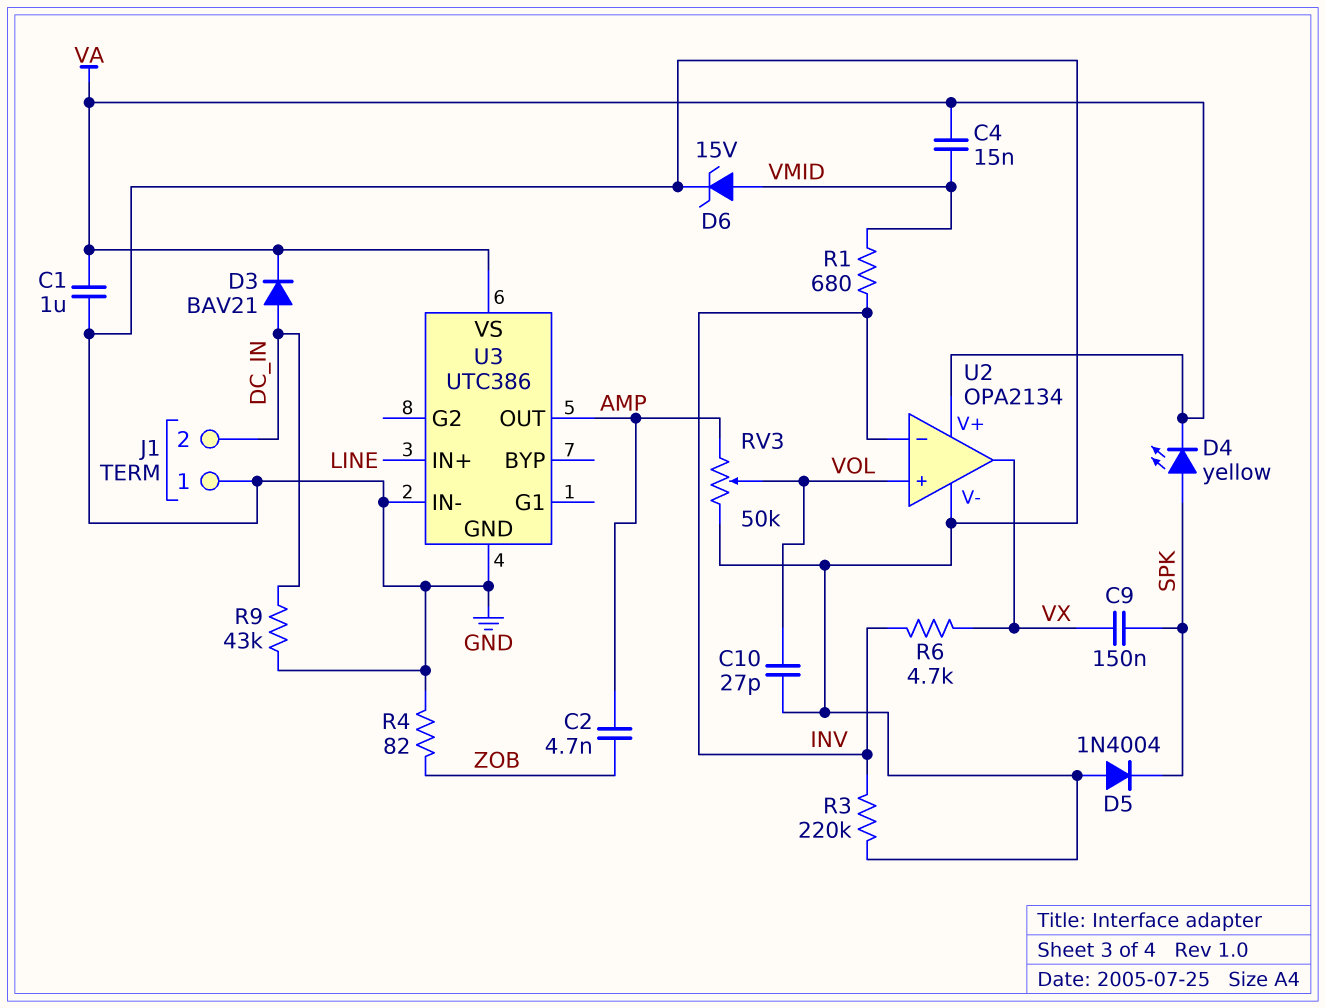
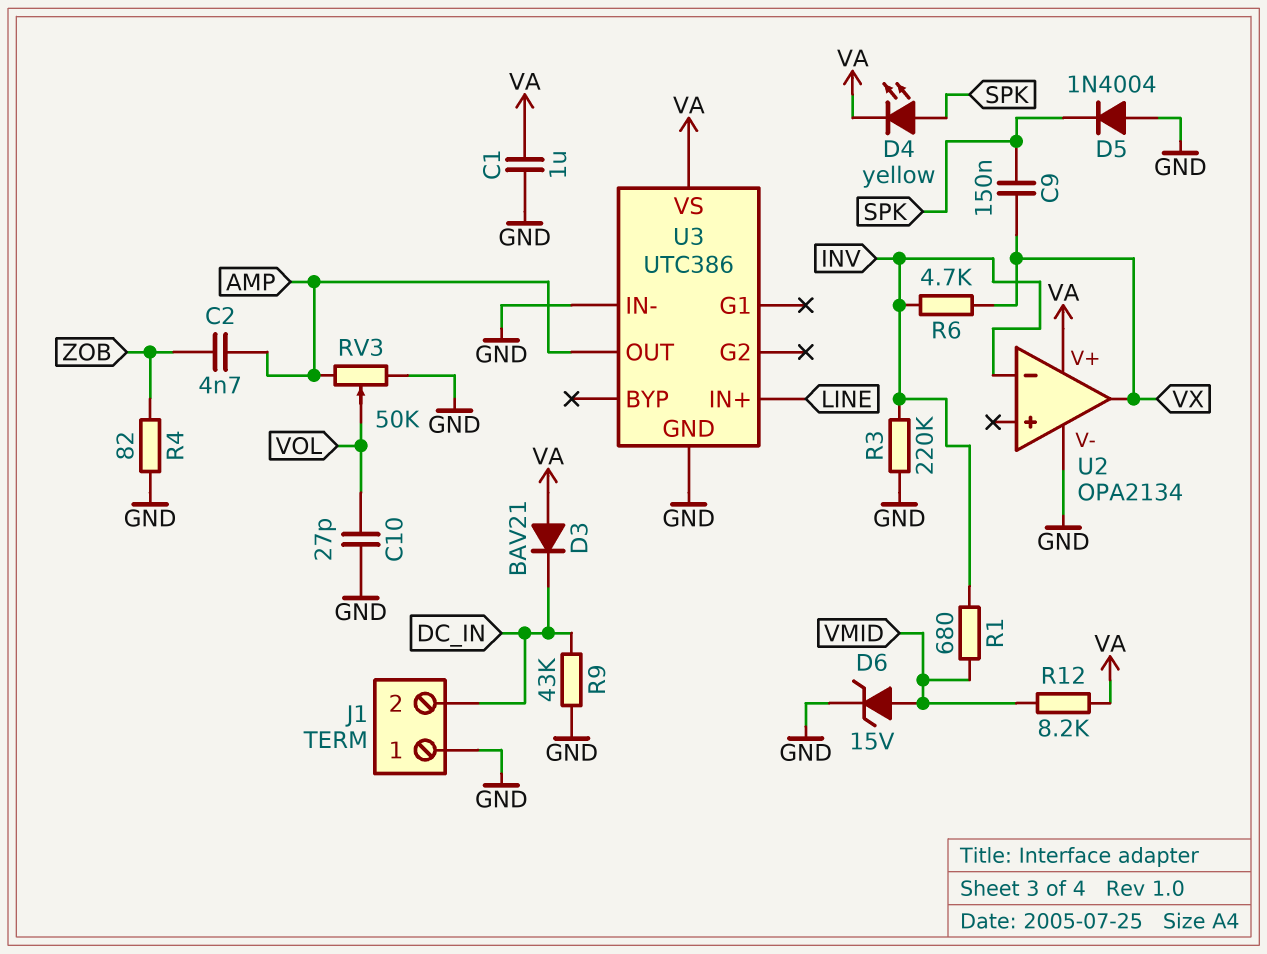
C4: 15nF (VA, VMID) -> none
D3: diode BAV21 (A DC_IN, K VA) -> diode BAV21 (A VA, K DC_IN)
R12: none -> 8.2k (VA, VMID)
U2 pin in+: VOL -> none

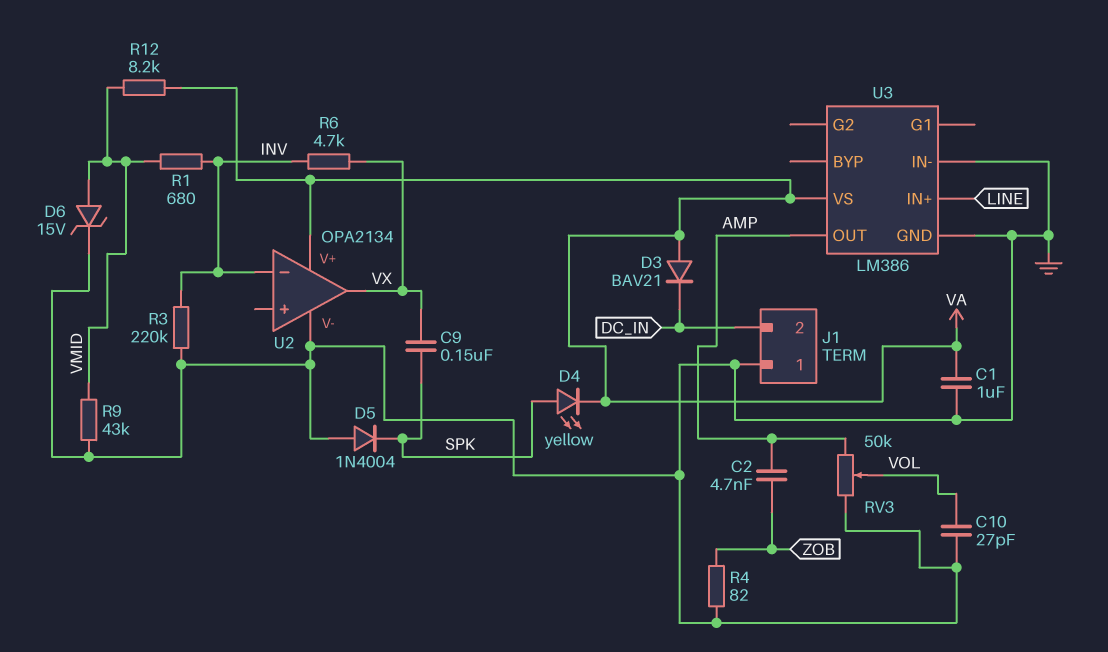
R9: 43k (DC_IN, GND) -> 43k (GND, VMID)
U3: UTC386 -> LM386

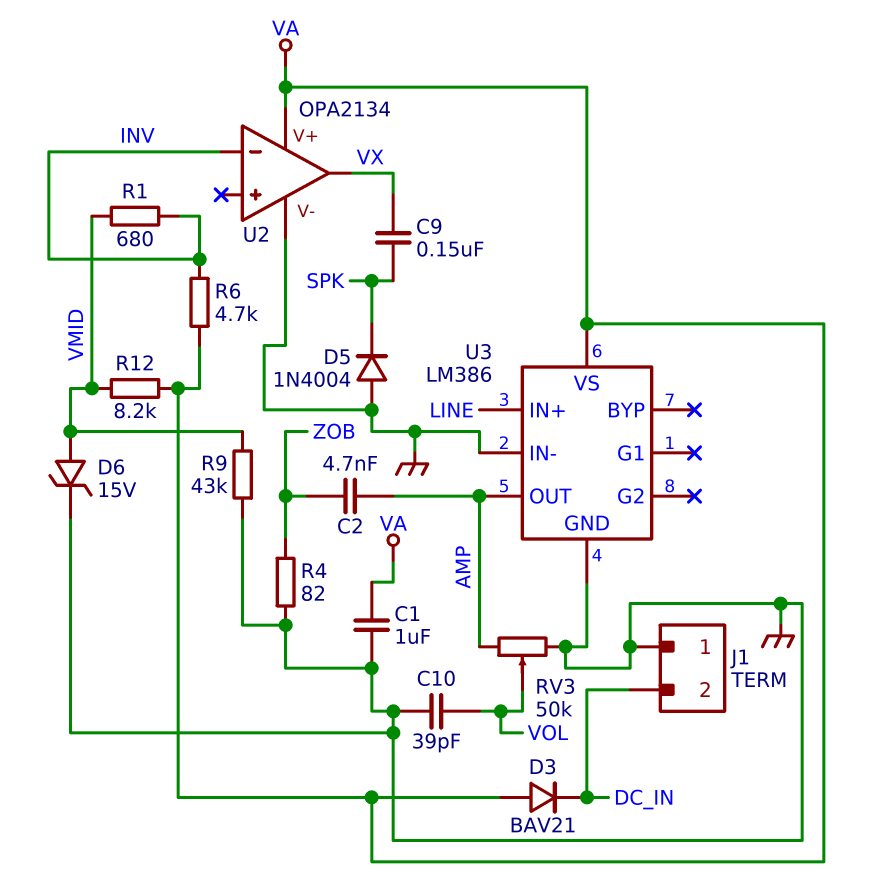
C10: 27pF (GND, VOL) -> 39pF (GND, VOL)
D4: LED yellow (A SPK, K VA) -> none
R3: 220k (GND, INV) -> none
R6: 4.7k (INV, VX) -> 4.7k (INV, VA)

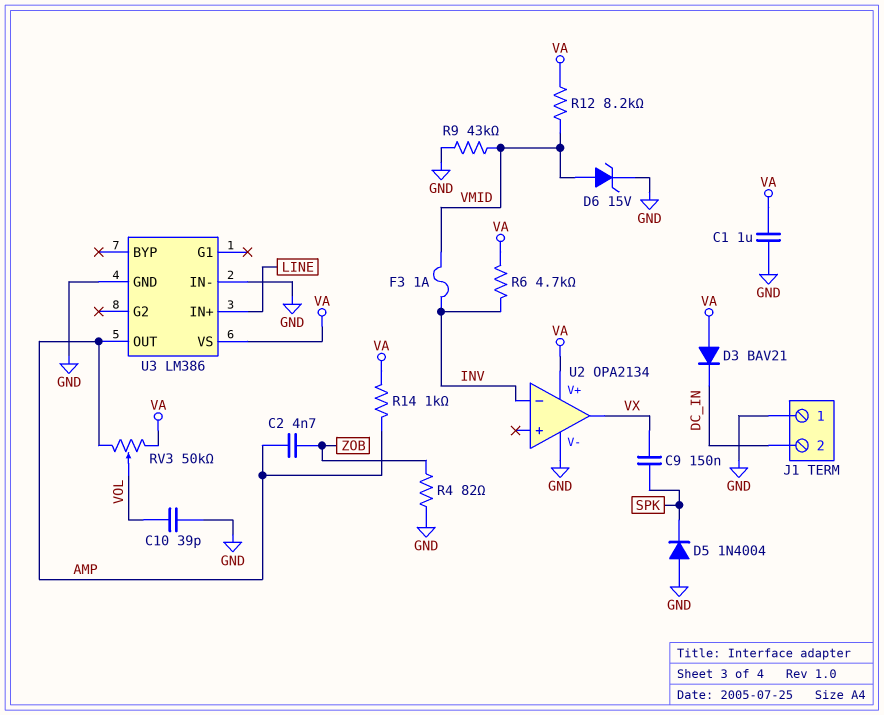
F3: none -> 1A (INV, VMID)
R1: 680 (INV, VMID) -> none
R14: none -> 1k (AMP, VA)
RV3: 50k (AMP, GND, wiper VOL) -> 50k (AMP, VA, wiper VOL)

